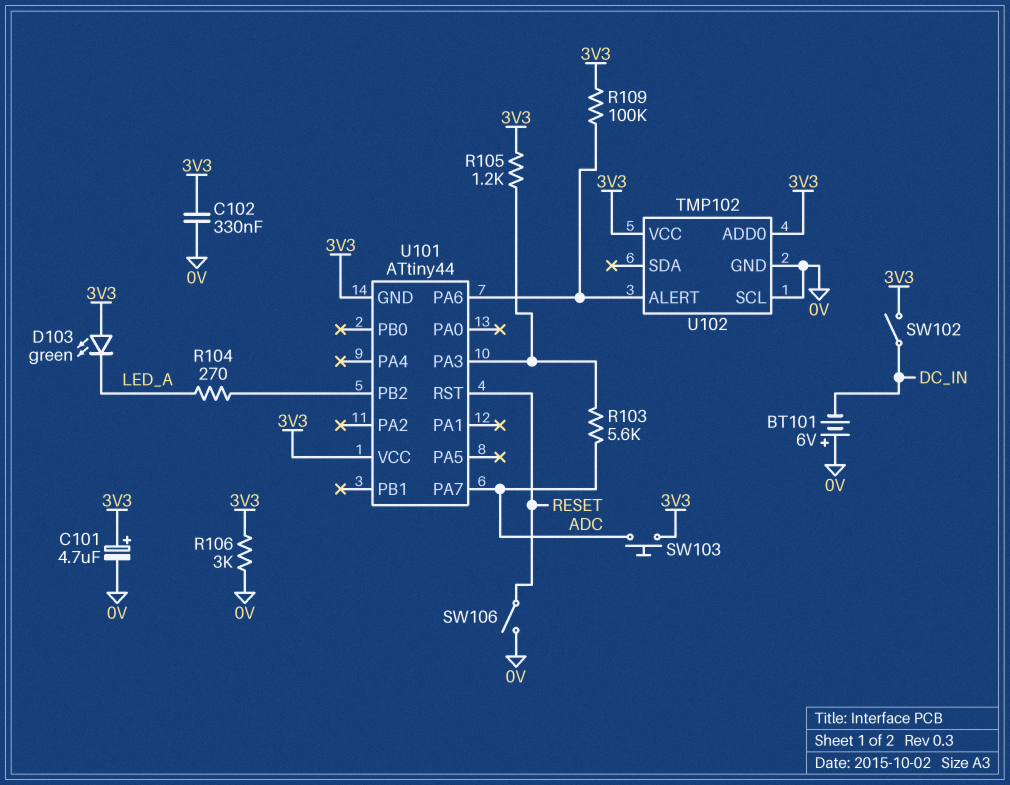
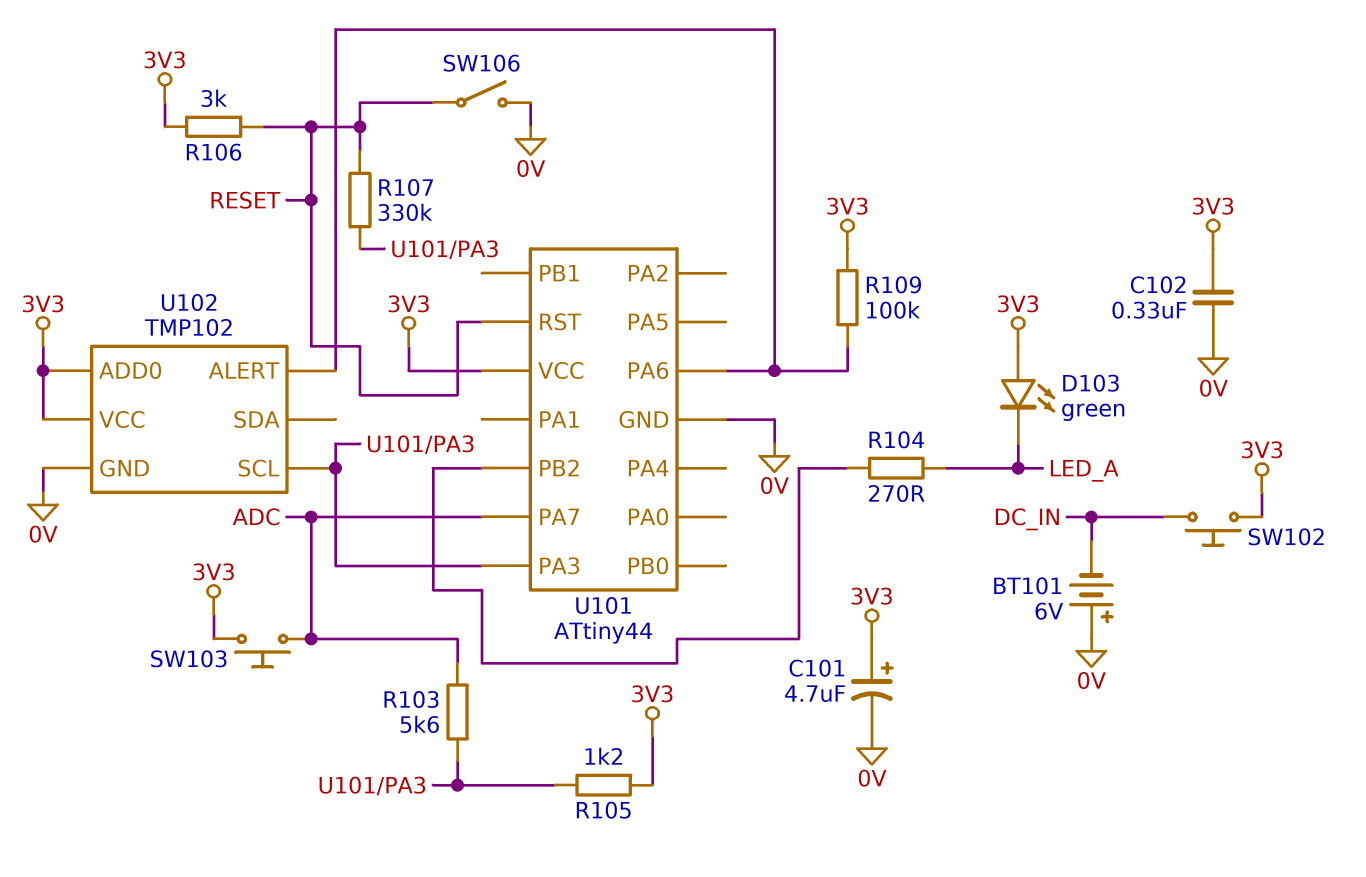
R106: 3k (0V, 3V3) -> 3k (3V3, RESET)
R107: none -> 330k (RESET, U101/PA3)
SW102: switch (3V3, DC_IN) -> button (3V3, DC_IN)
U101 pin GND: 3V3 -> 0V
U102 pin SCL: 0V -> U101/PA3

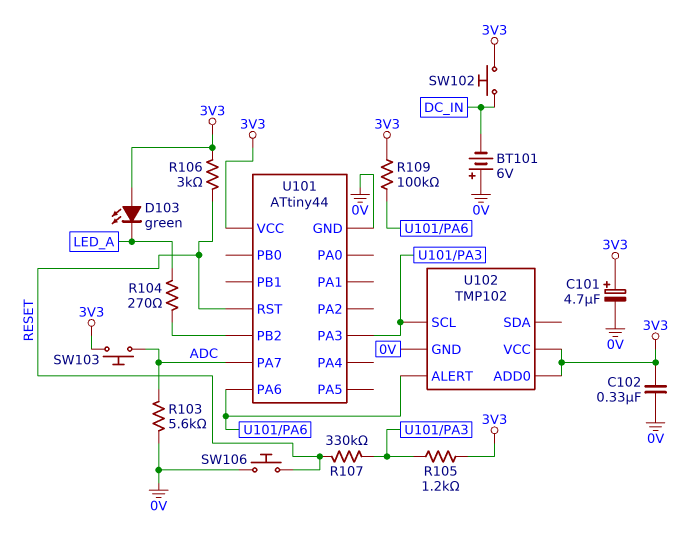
R103: 5.6k (ADC, U101/PA3) -> 5.6k (0V, ADC)
SW106: switch (0V, RESET) -> button (0V, RESET)

